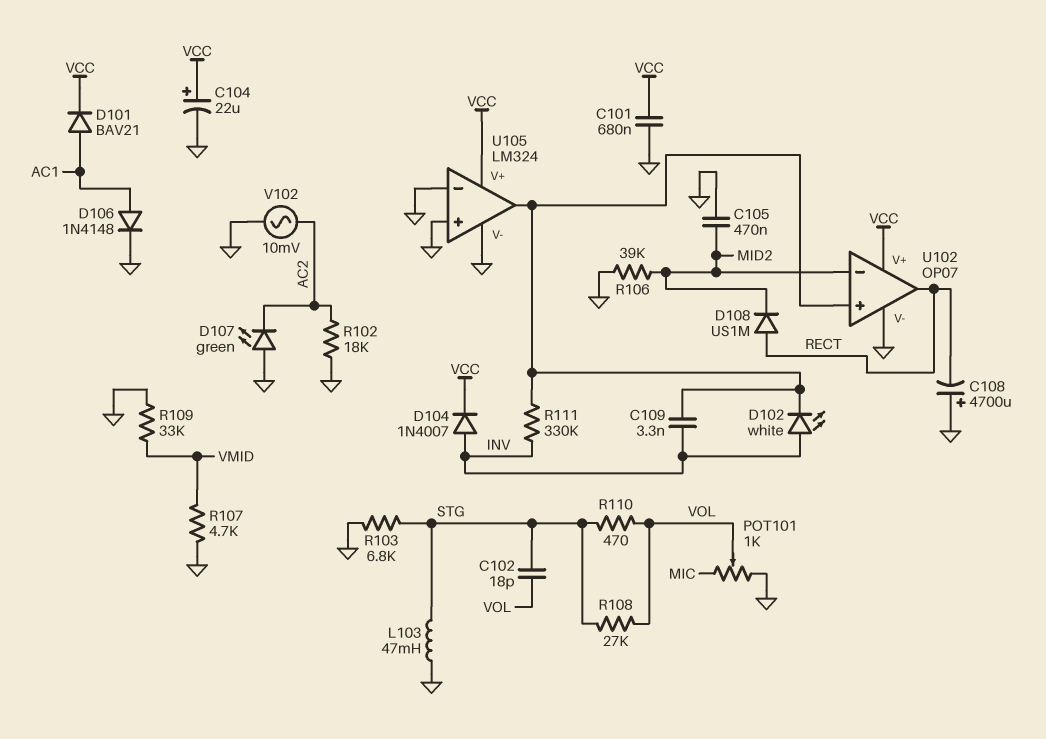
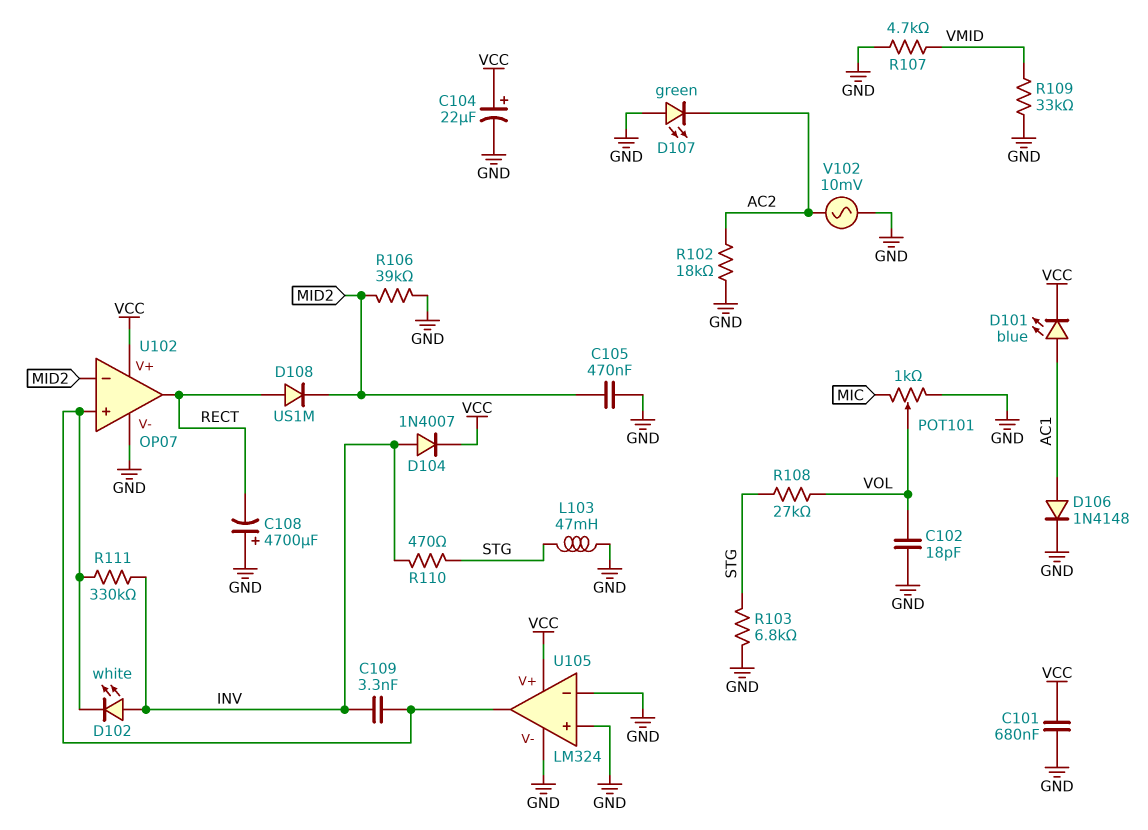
C102: 18pF (STG, VOL) -> 18pF (GND, VOL)
D101: diode BAV21 (A AC1, K VCC) -> LED blue (A AC1, K VCC)
R110: 470 (STG, VOL) -> 470 (INV, STG)

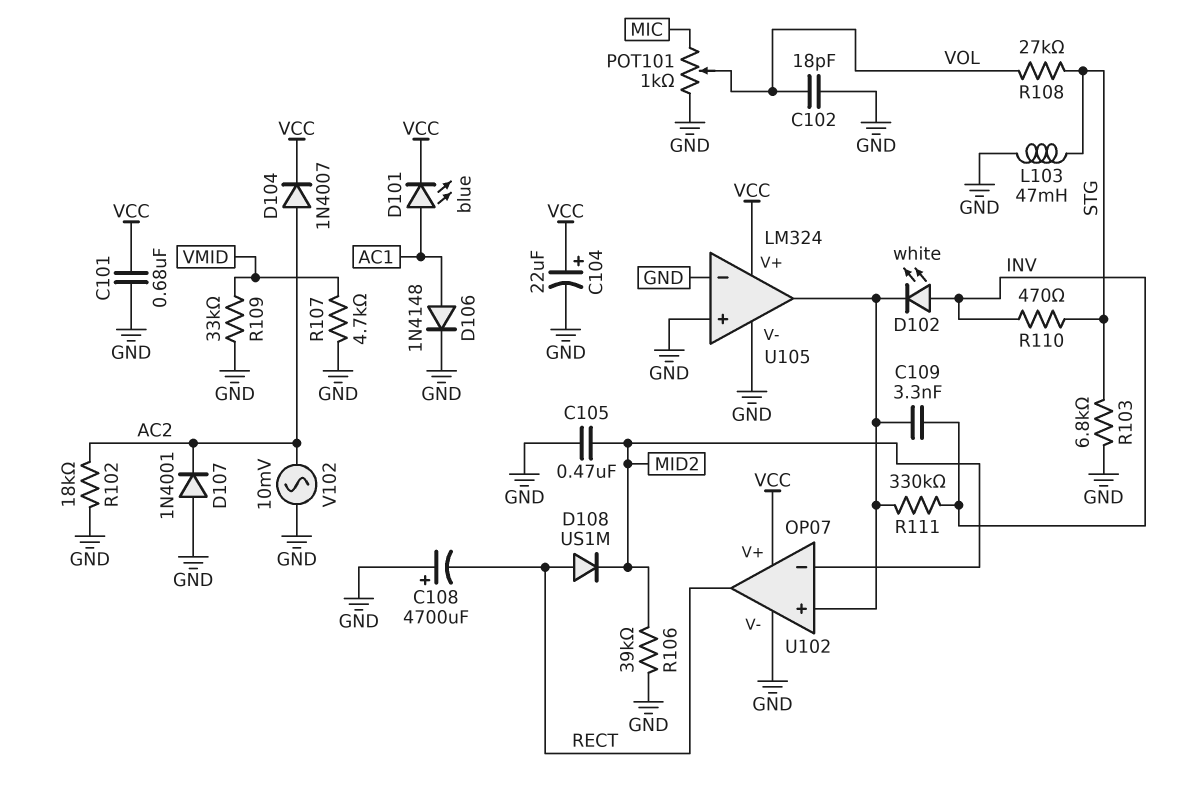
D104: diode 1N4007 (A INV, K VCC) -> diode 1N4007 (A AC2, K VCC)
D107: LED green (A GND, K AC2) -> diode 1N4001 (A GND, K AC2)

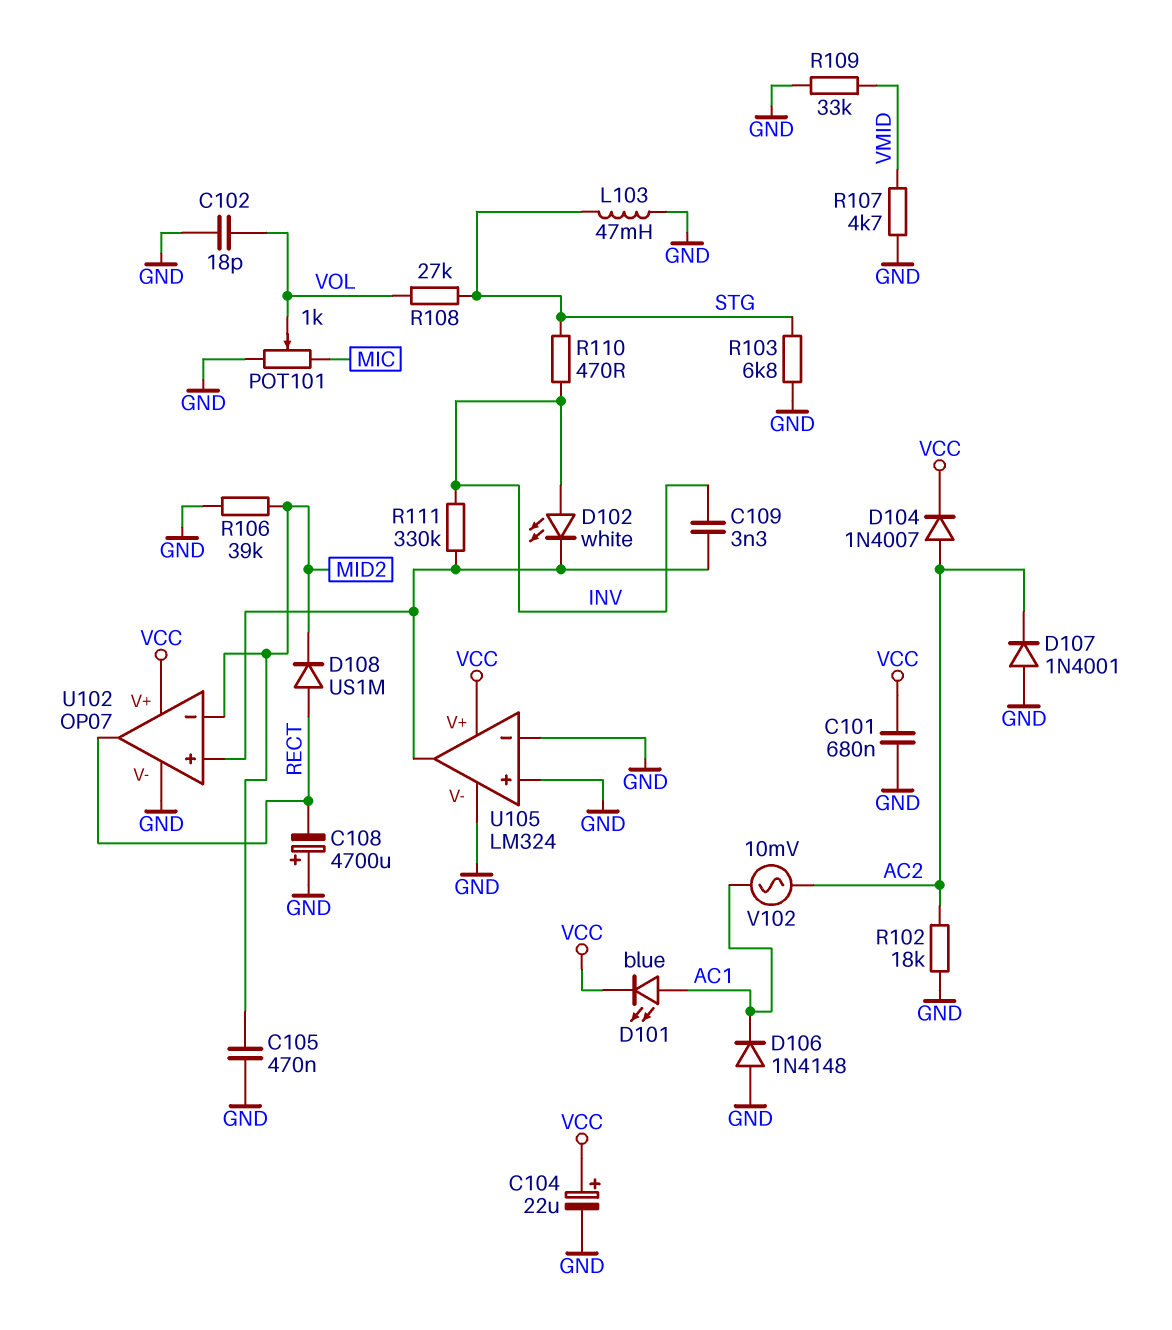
D106: diode 1N4148 (A AC1, K GND) -> diode 1N4148 (A GND, K AC1)
V102: AC 10mV (AC2, GND) -> AC 10mV (AC1, AC2)

